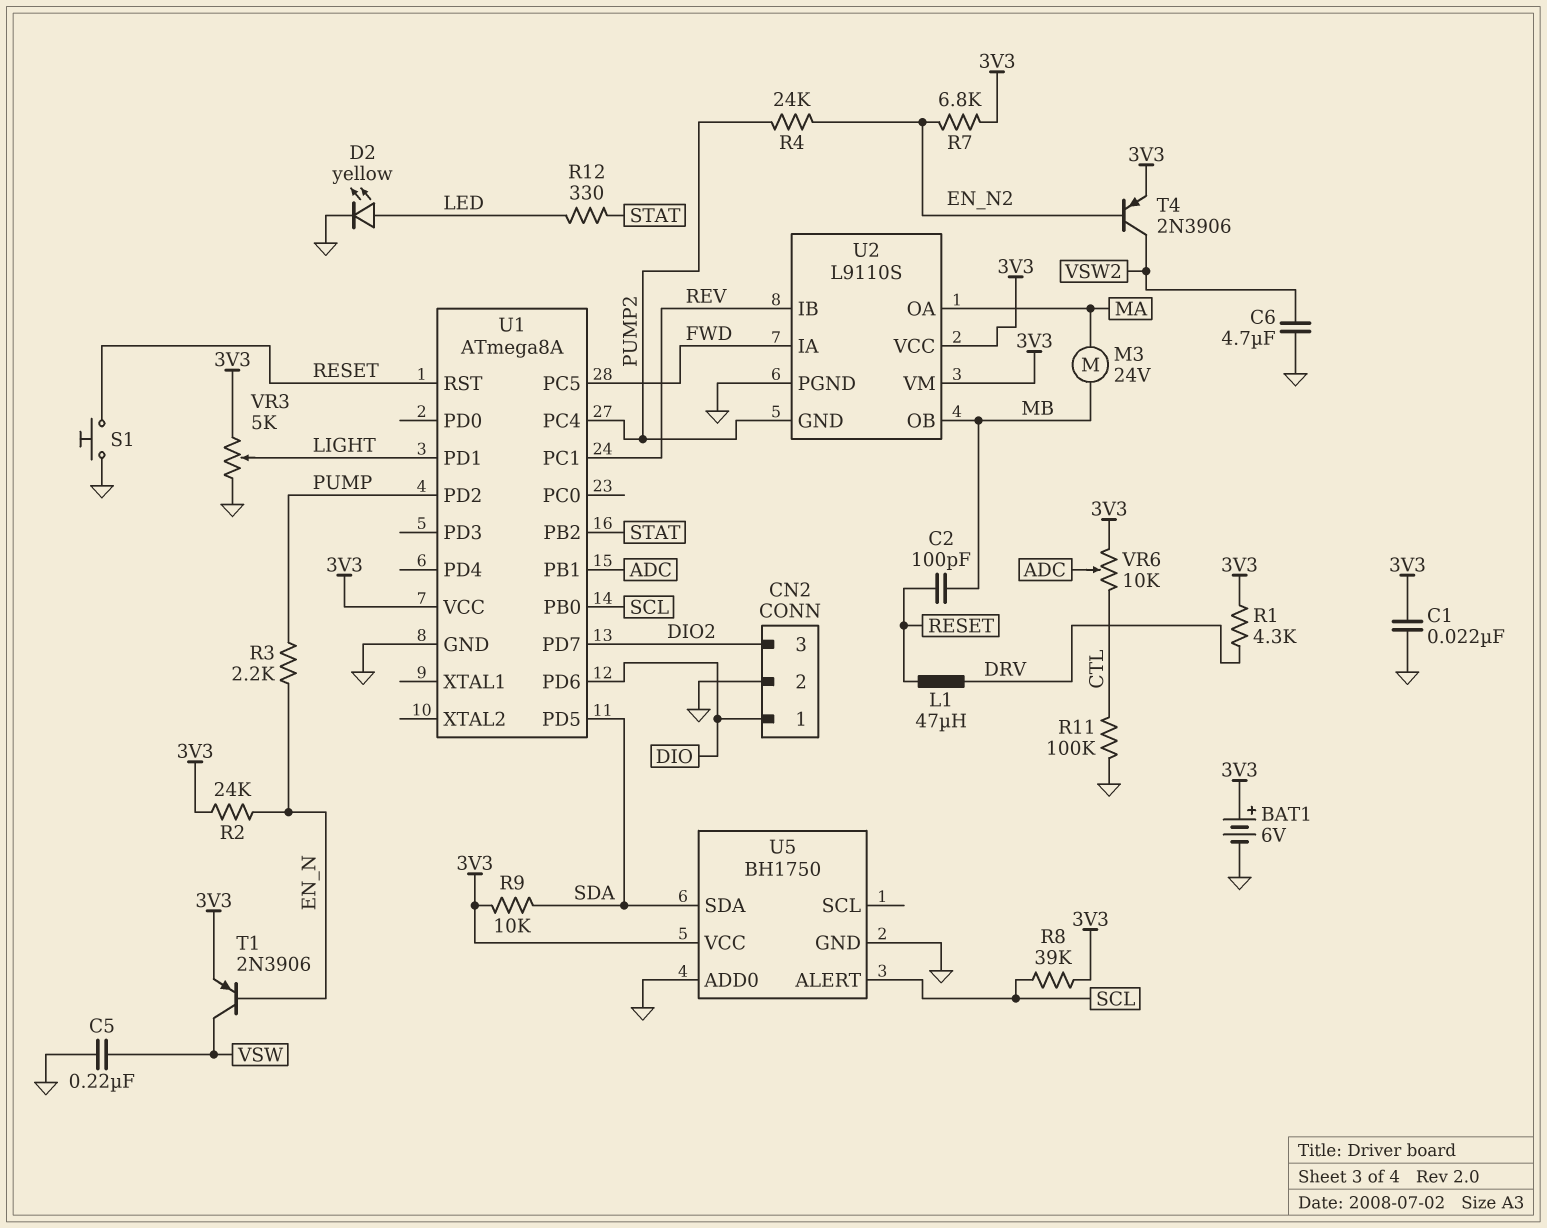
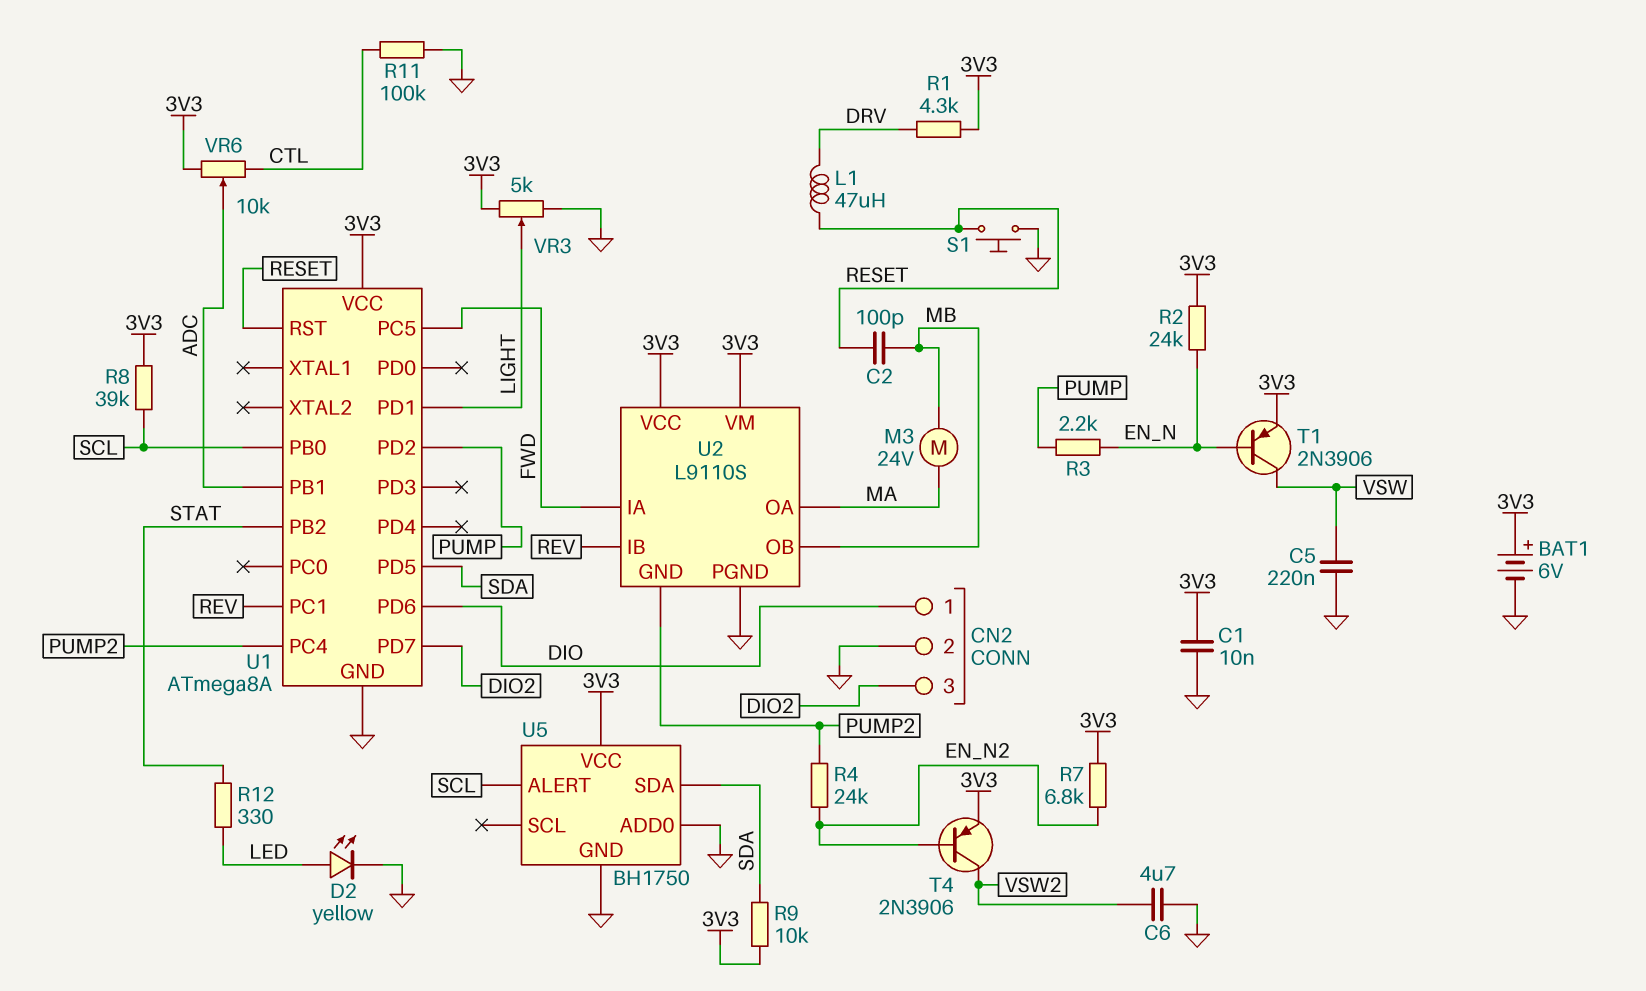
C1: 22nF (3V3, GND) -> 10nF (3V3, GND)

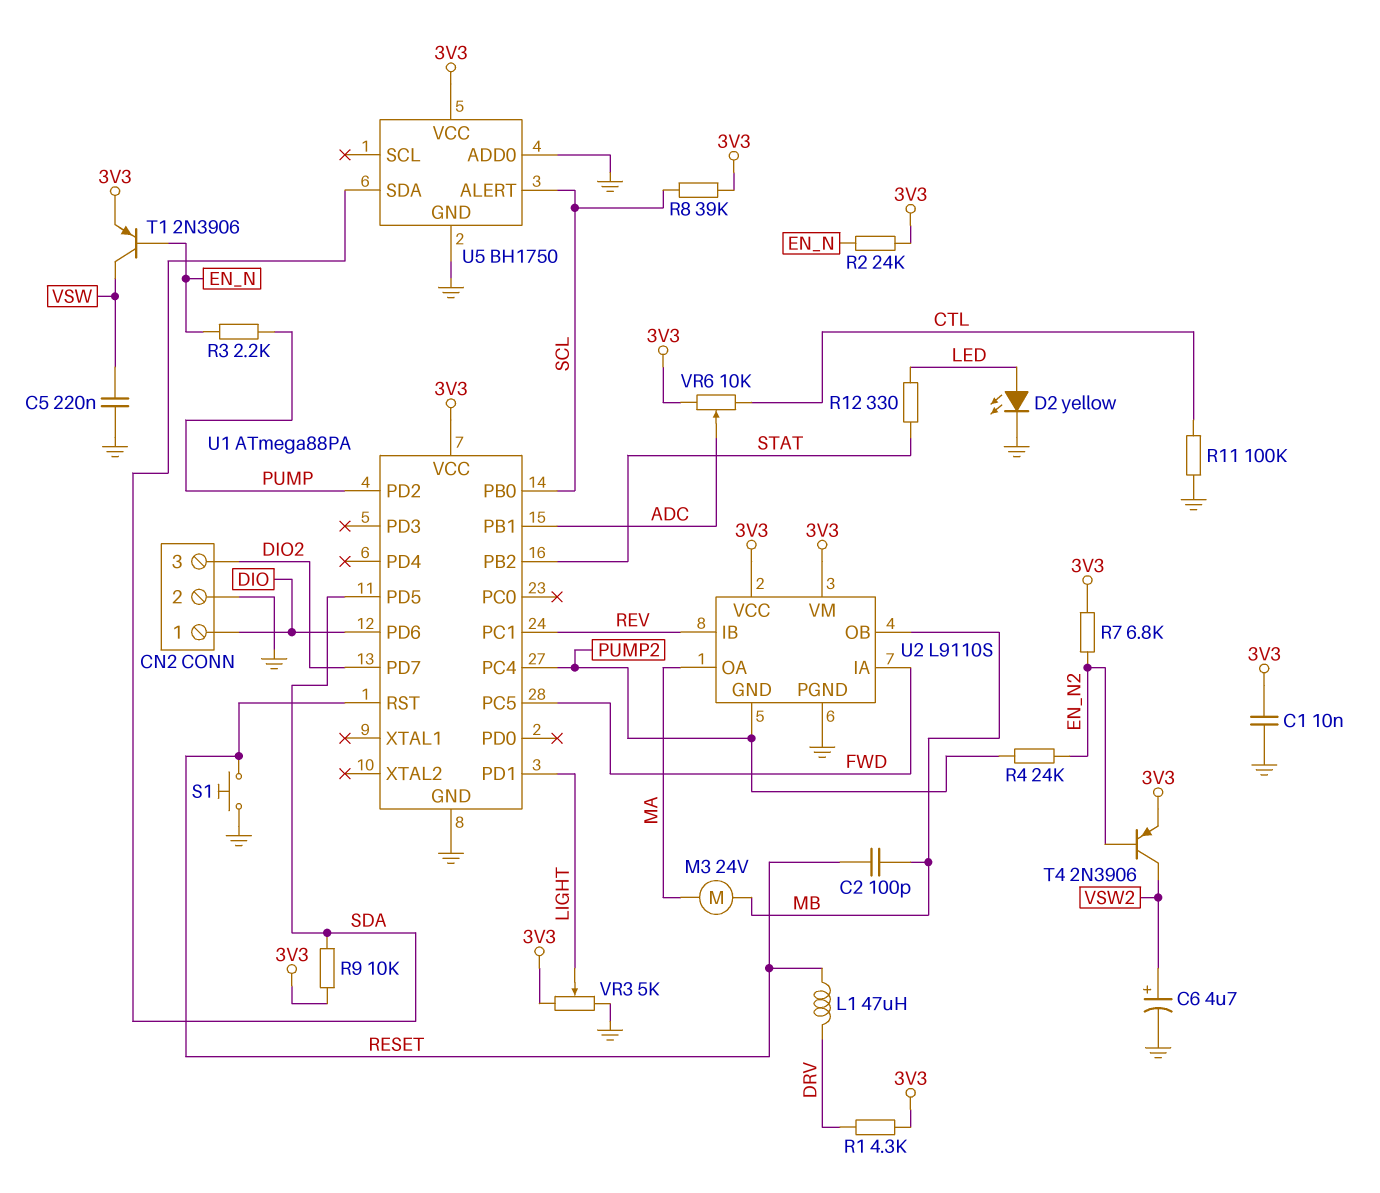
BAT1: 6V (plus 3V3, minus GND) -> none
C6: 4.7uF (GND, VSW2) -> 4.7uF (plus VSW2, minus GND)
U1: ATmega8A -> ATmega88PA

